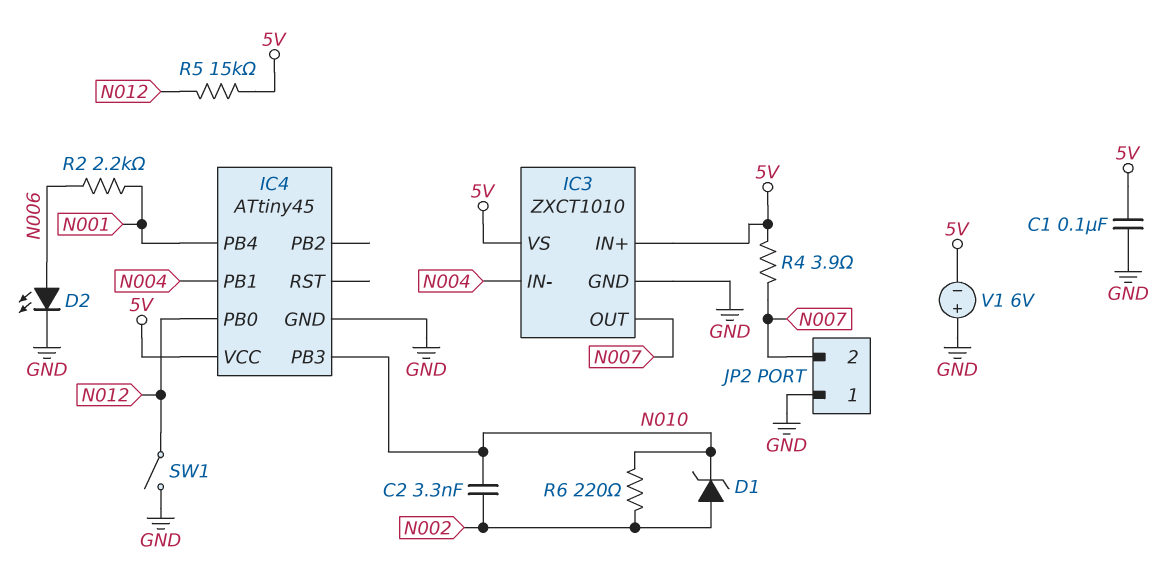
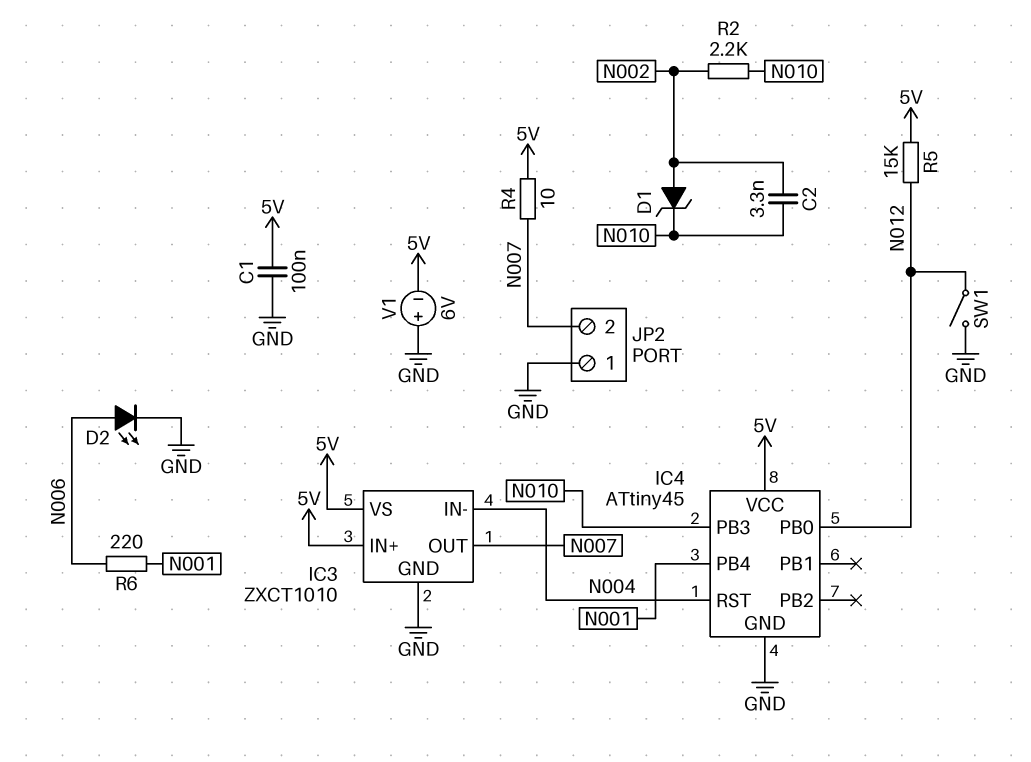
IC4 pin PB1: N004 -> none
IC4 pin RST: none -> N004
R2: 2.2k (N001, N006) -> 2.2k (N002, N010)
R4: 3.9 (5V, N007) -> 10 (5V, N007)
R6: 220 (N002, N010) -> 220 (N001, N006)

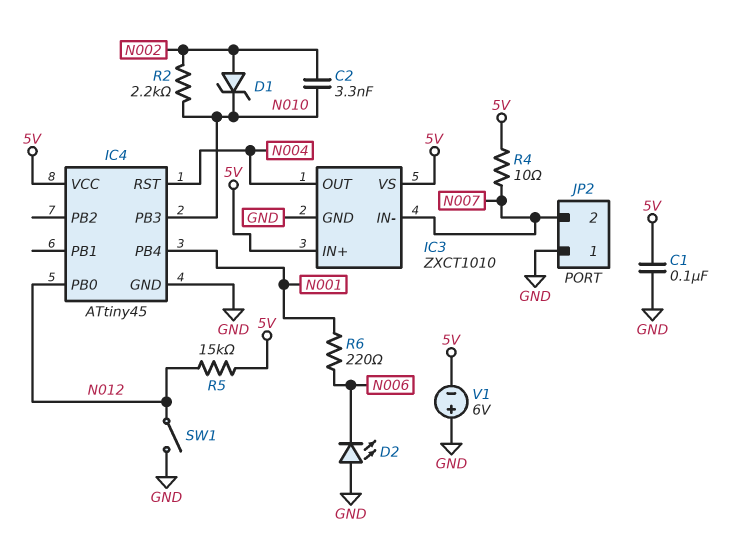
D2: LED (A N006, K GND) -> LED (A GND, K N006)
IC3 pin IN-: N004 -> N007
IC3 pin OUT: N007 -> N004

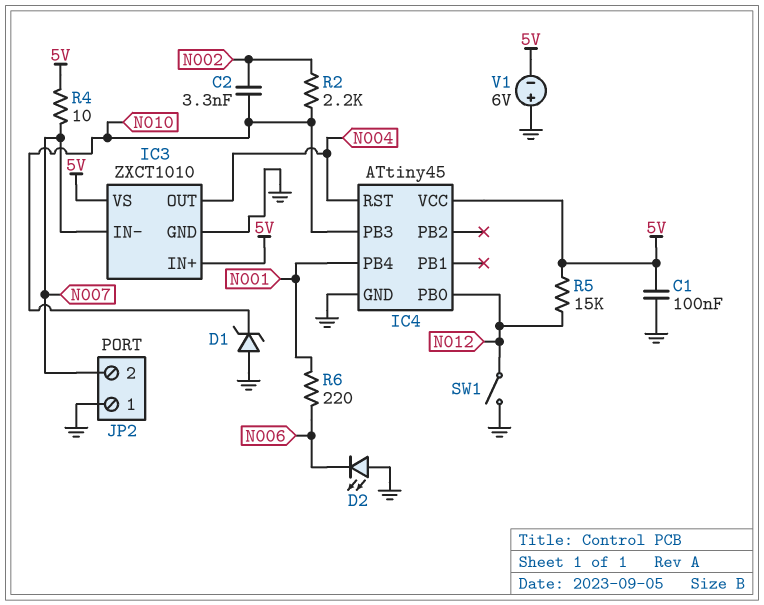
D1: zener (A N002, K N010) -> zener (A GND, K N010)

